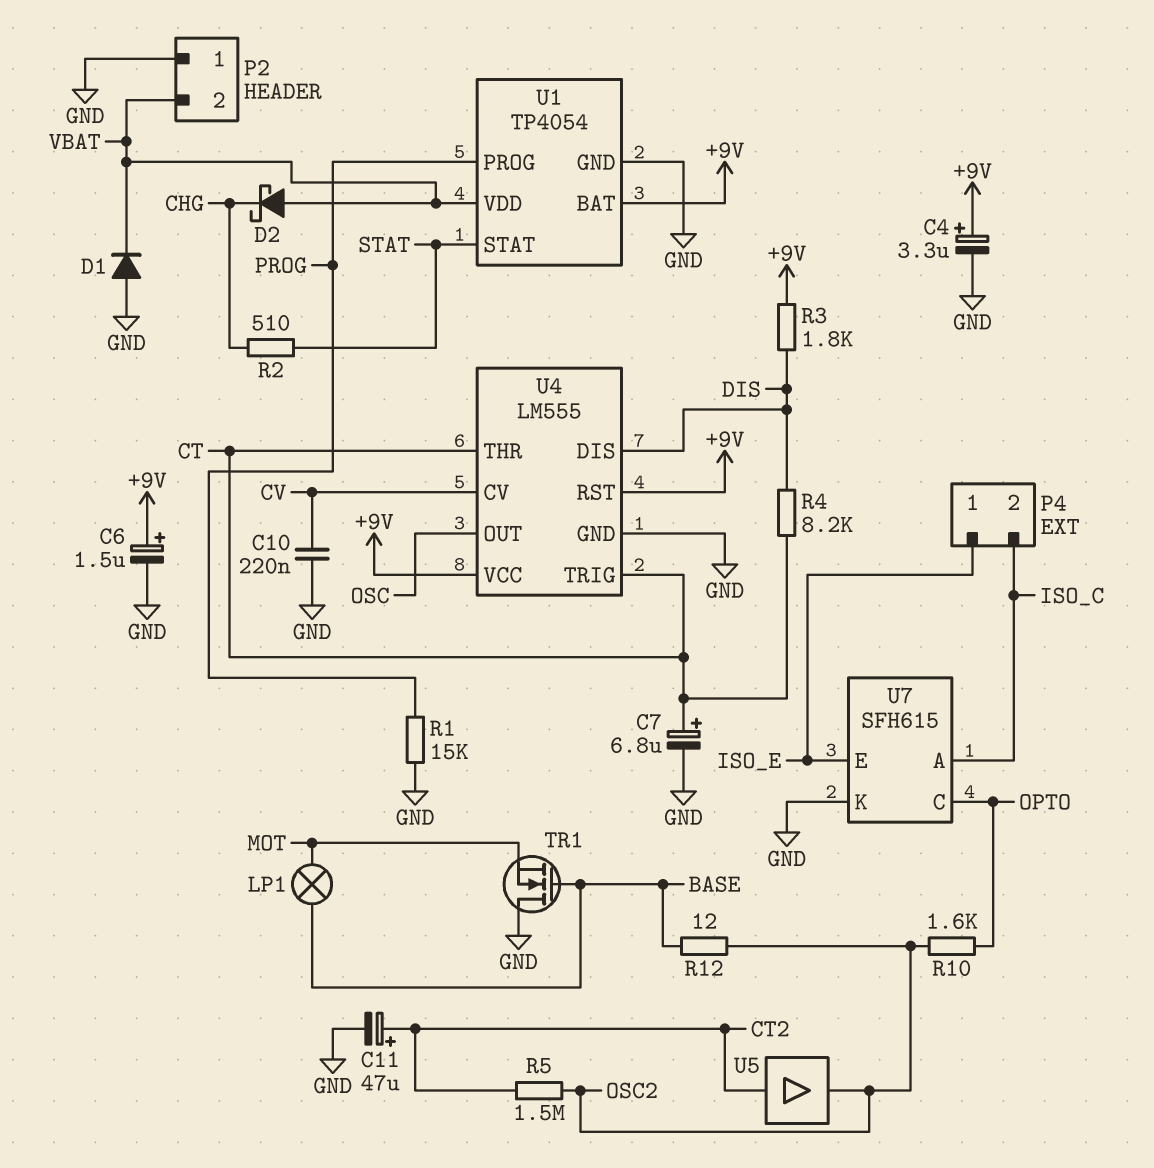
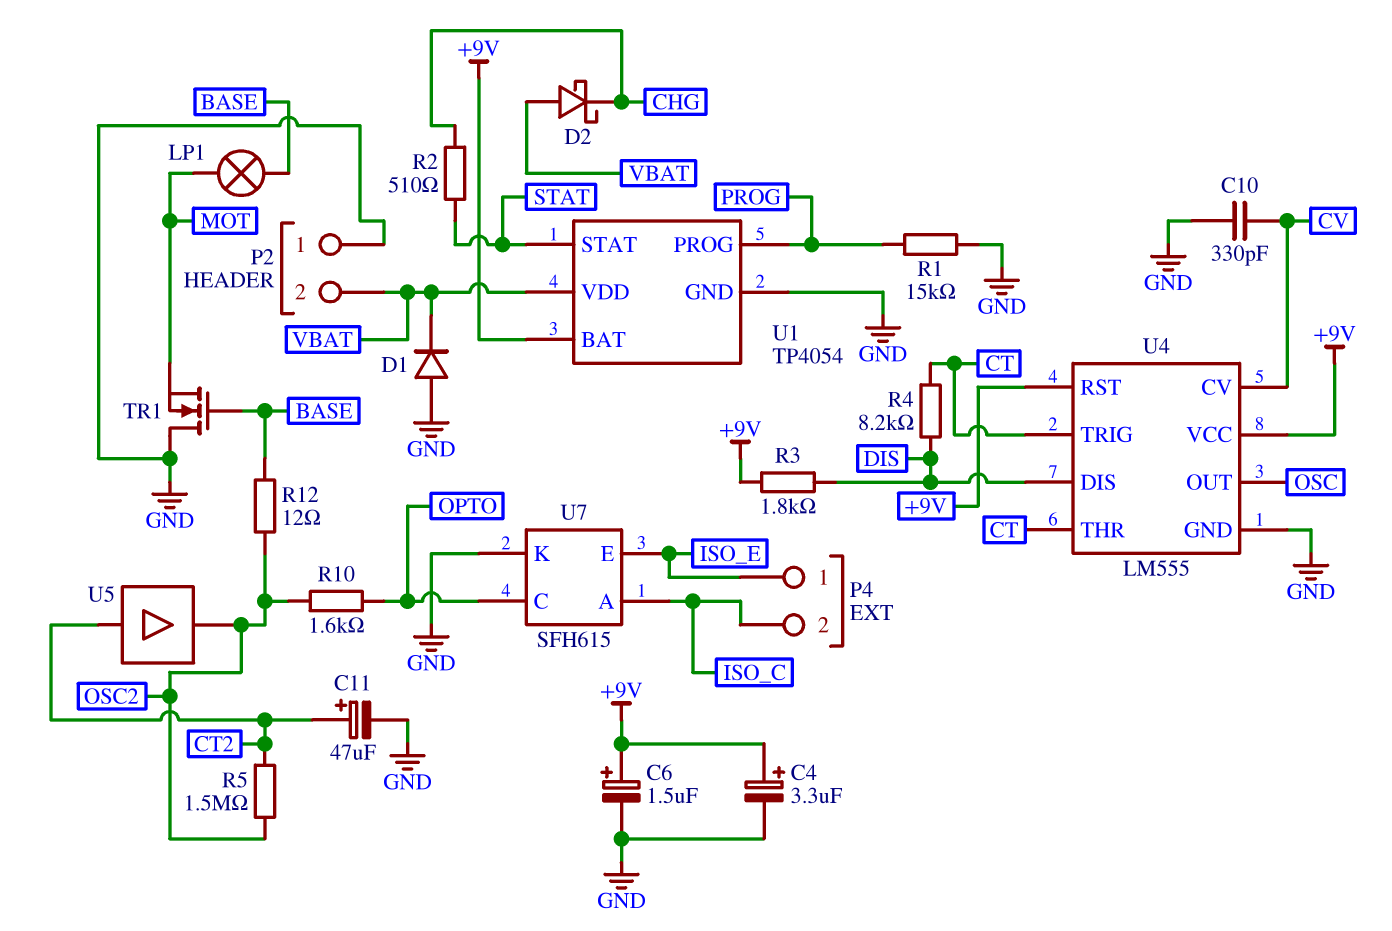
C7: 6.8uF (plus CT, minus GND) -> none
C10: 220nF (CV, GND) -> 330pF (CV, GND)

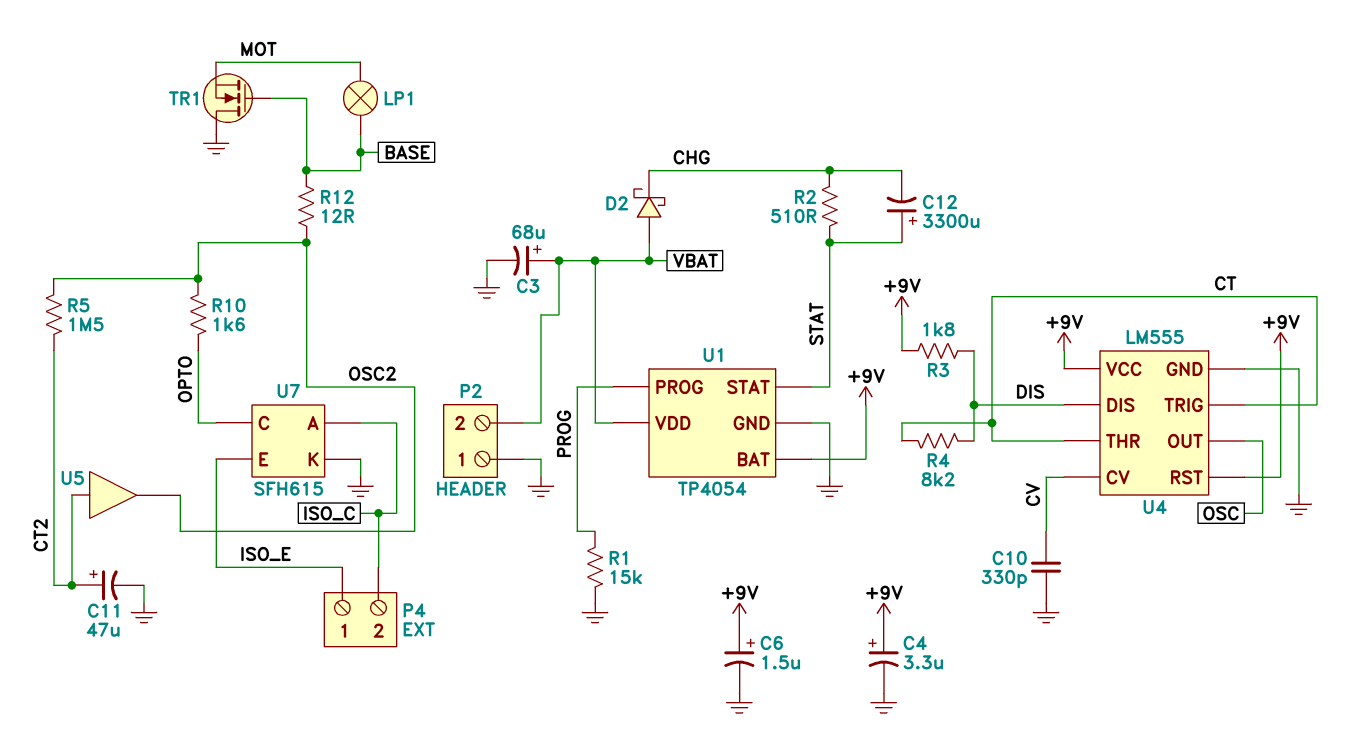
C3: none -> 68uF (plus VBAT, minus GND)
C12: none -> 3300uF (plus STAT, minus CHG)
D1: diode (A GND, K VBAT) -> none

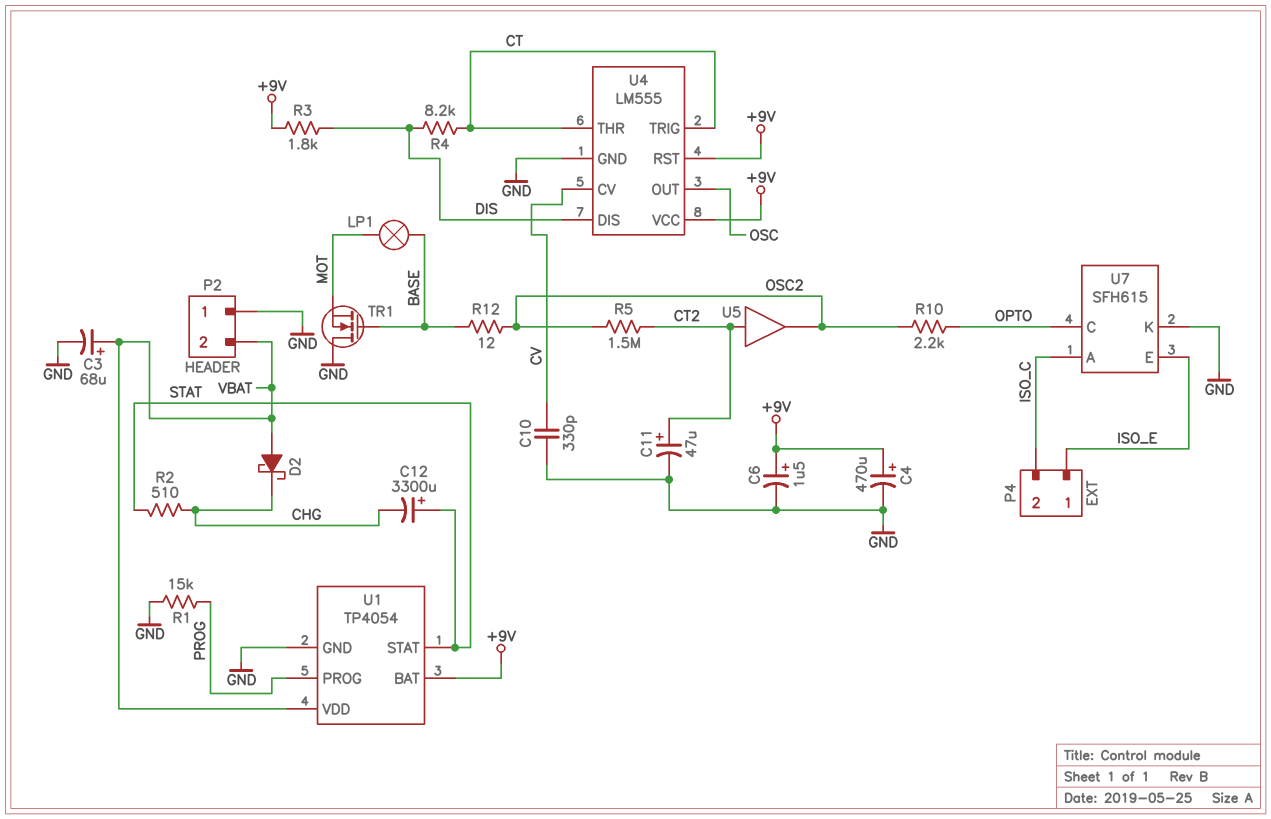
C4: 3.3uF (plus +9V, minus GND) -> 470uF (plus +9V, minus GND)
R10: 1.6k (OPTO, OSC2) -> 2.2k (OPTO, OSC2)

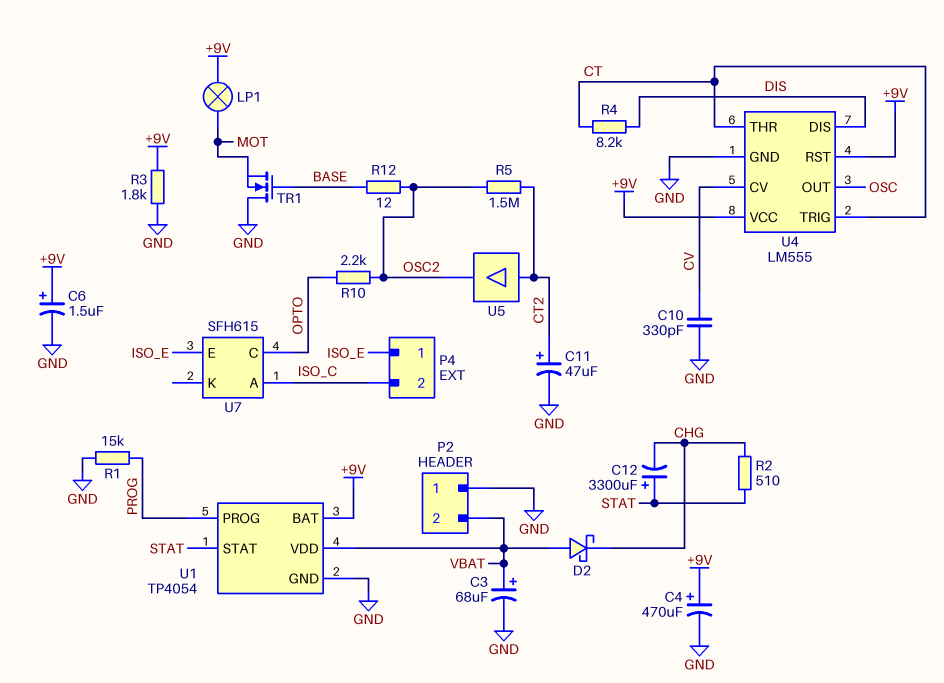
LP1: lamp (BASE, MOT) -> lamp (+9V, MOT)
R3: 1.8k (+9V, DIS) -> 1.8k (+9V, GND)
U7 pin K: GND -> none

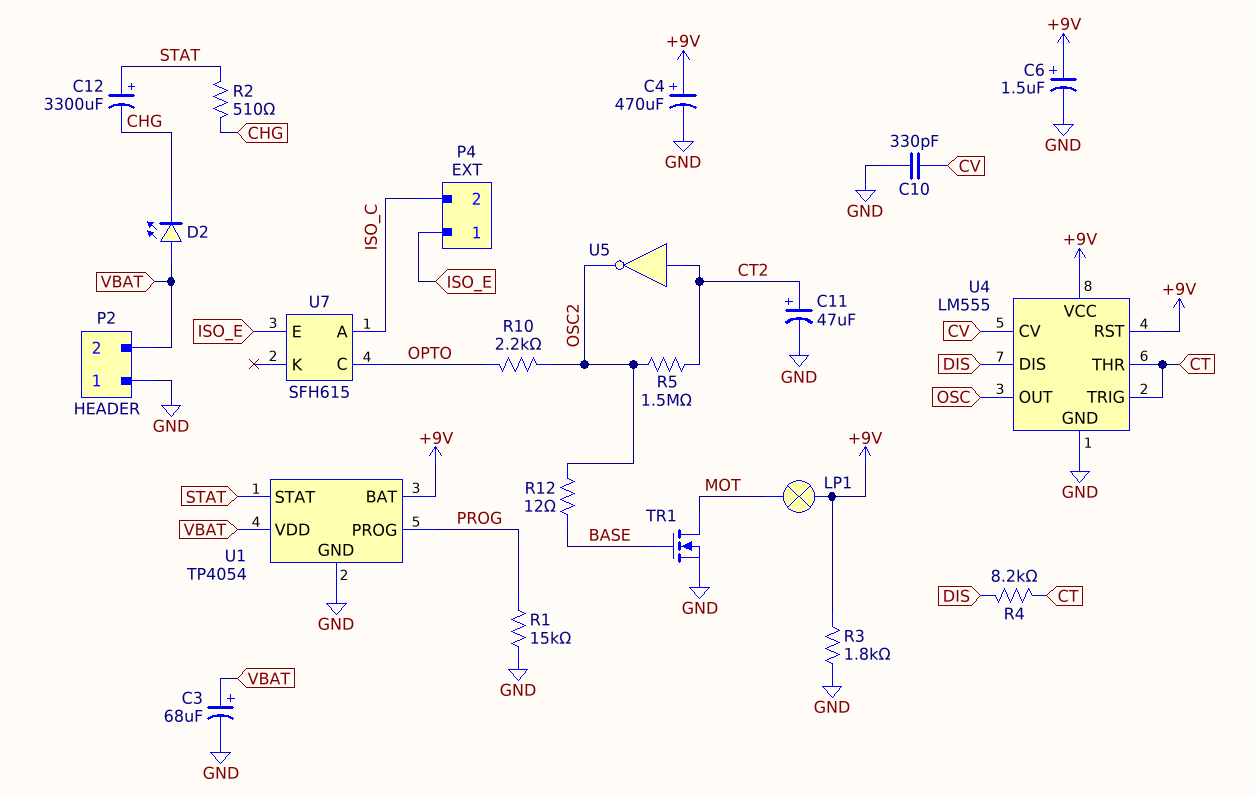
D2: schottky (A VBAT, K CHG) -> LED (A VBAT, K CHG)
TR1: NMOS (G BASE, D GND, S MOT) -> NMOS (G BASE, D MOT, S GND)
U5: buffer (in CT2, out OSC2) -> NOT (in CT2, out OSC2)

